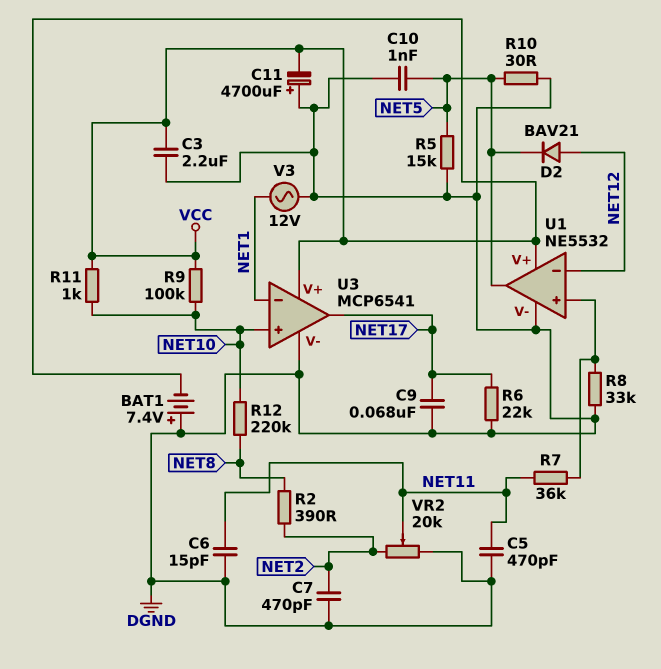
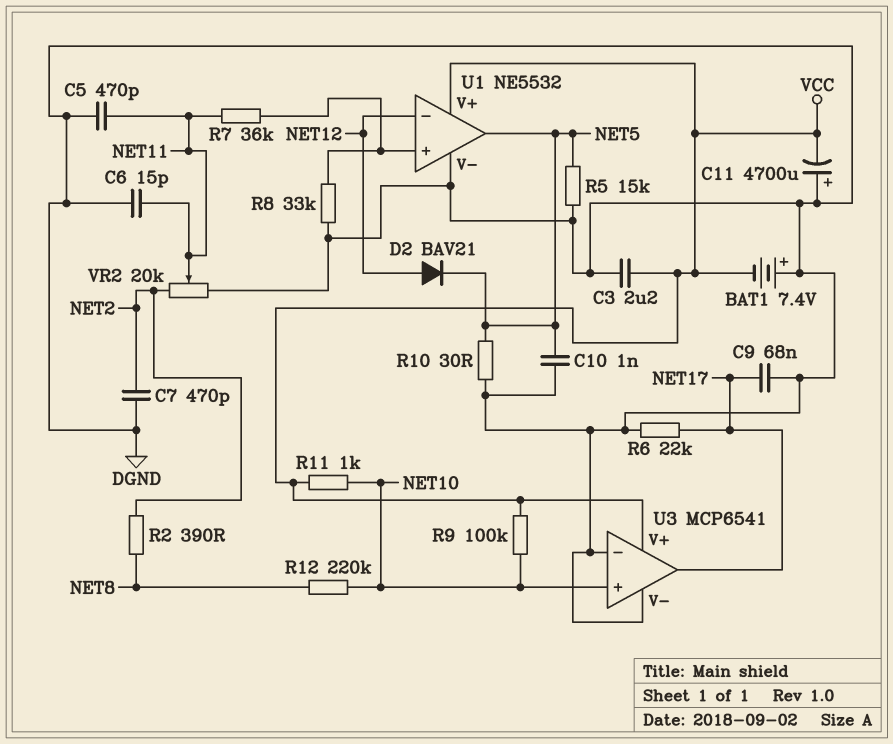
U3 pin in-: NET1 -> DGND
V3: AC 12V (DGND, NET1) -> none

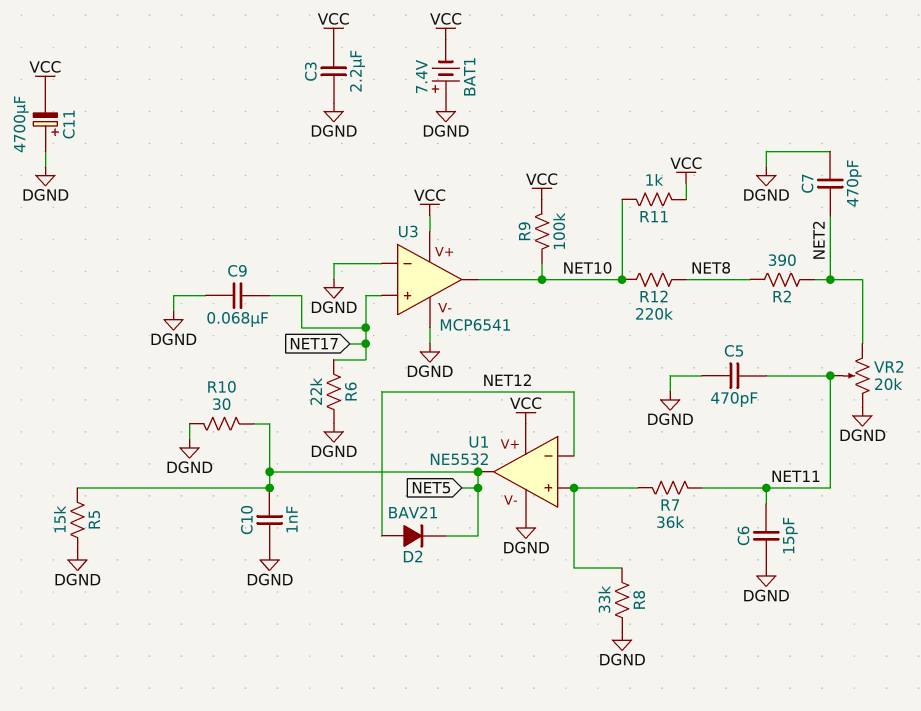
U3 pin in+: NET10 -> NET17
U3 pin out: NET17 -> NET10

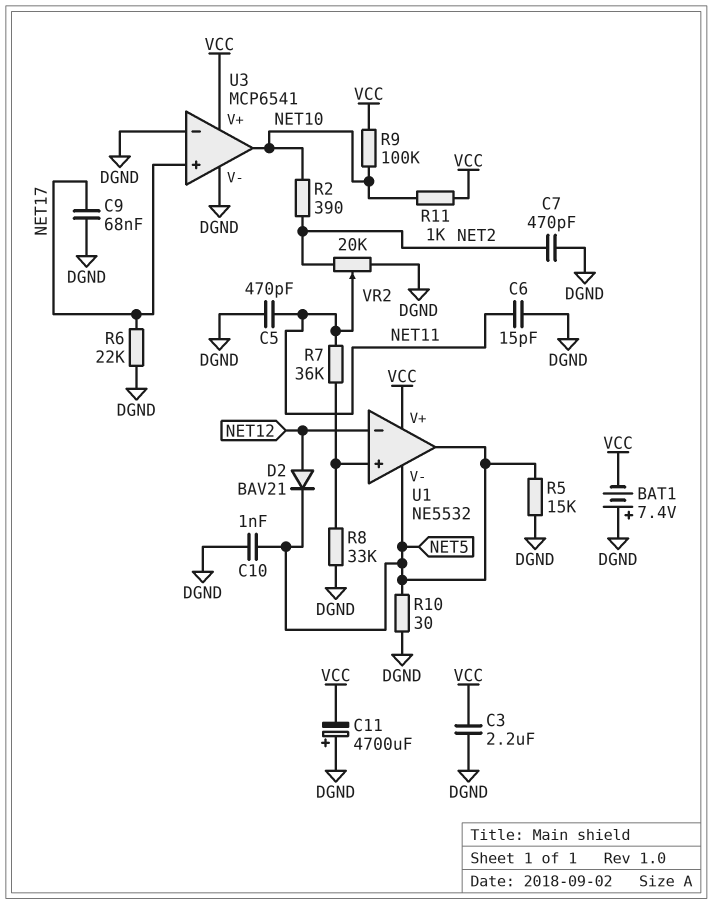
R2: 390 (NET2, NET8) -> 390 (NET2, NET10)
R12: 220k (NET8, NET10) -> none
U1 pin V-: DGND -> NET5

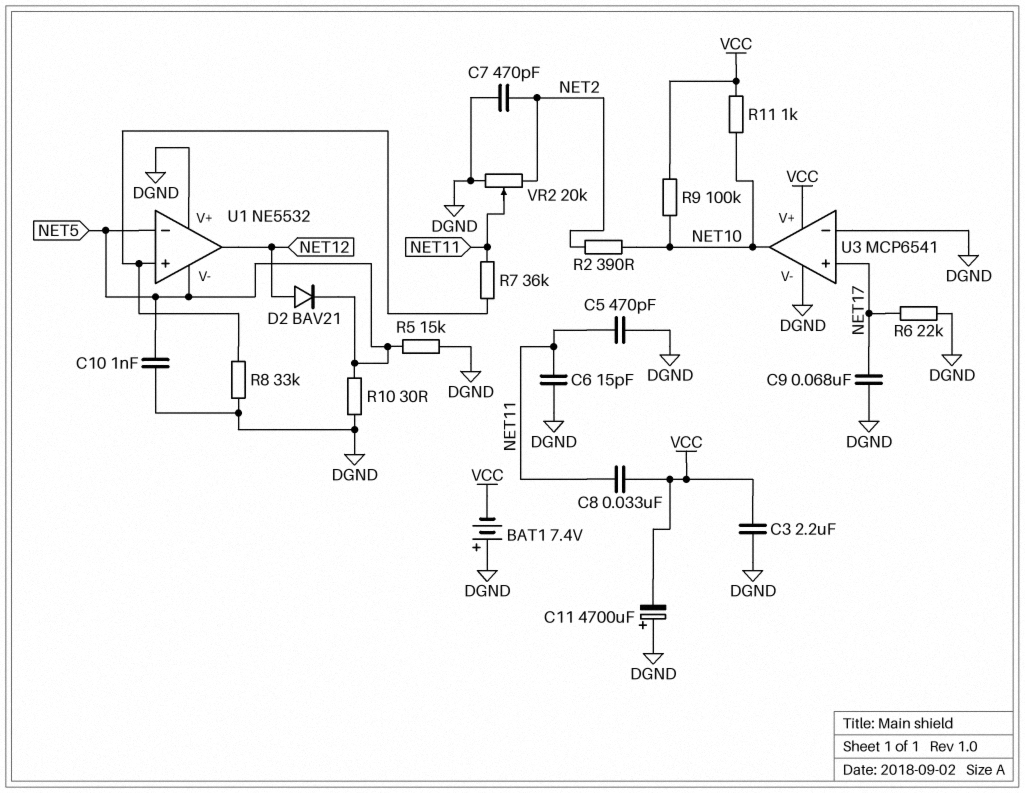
C8: none -> 33nF (NET11, VCC)
U1 pin V+: VCC -> DGND
U1 pin in-: NET12 -> NET5
U1 pin out: NET5 -> NET12

